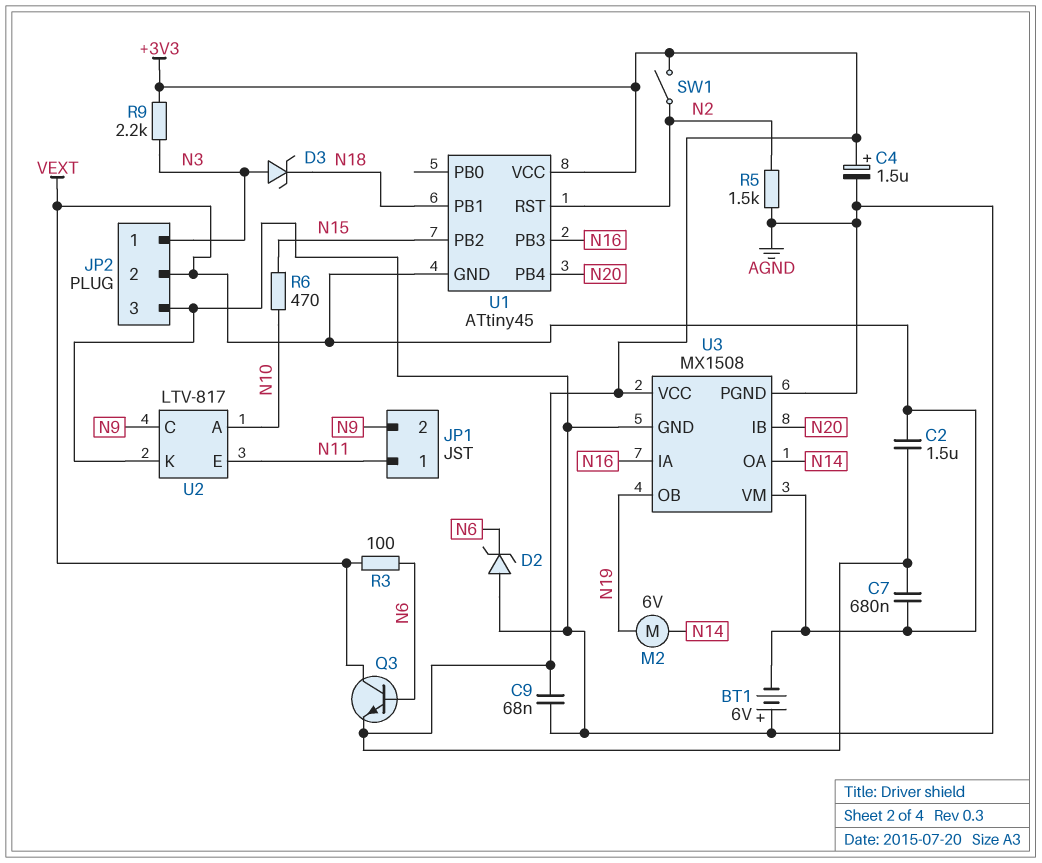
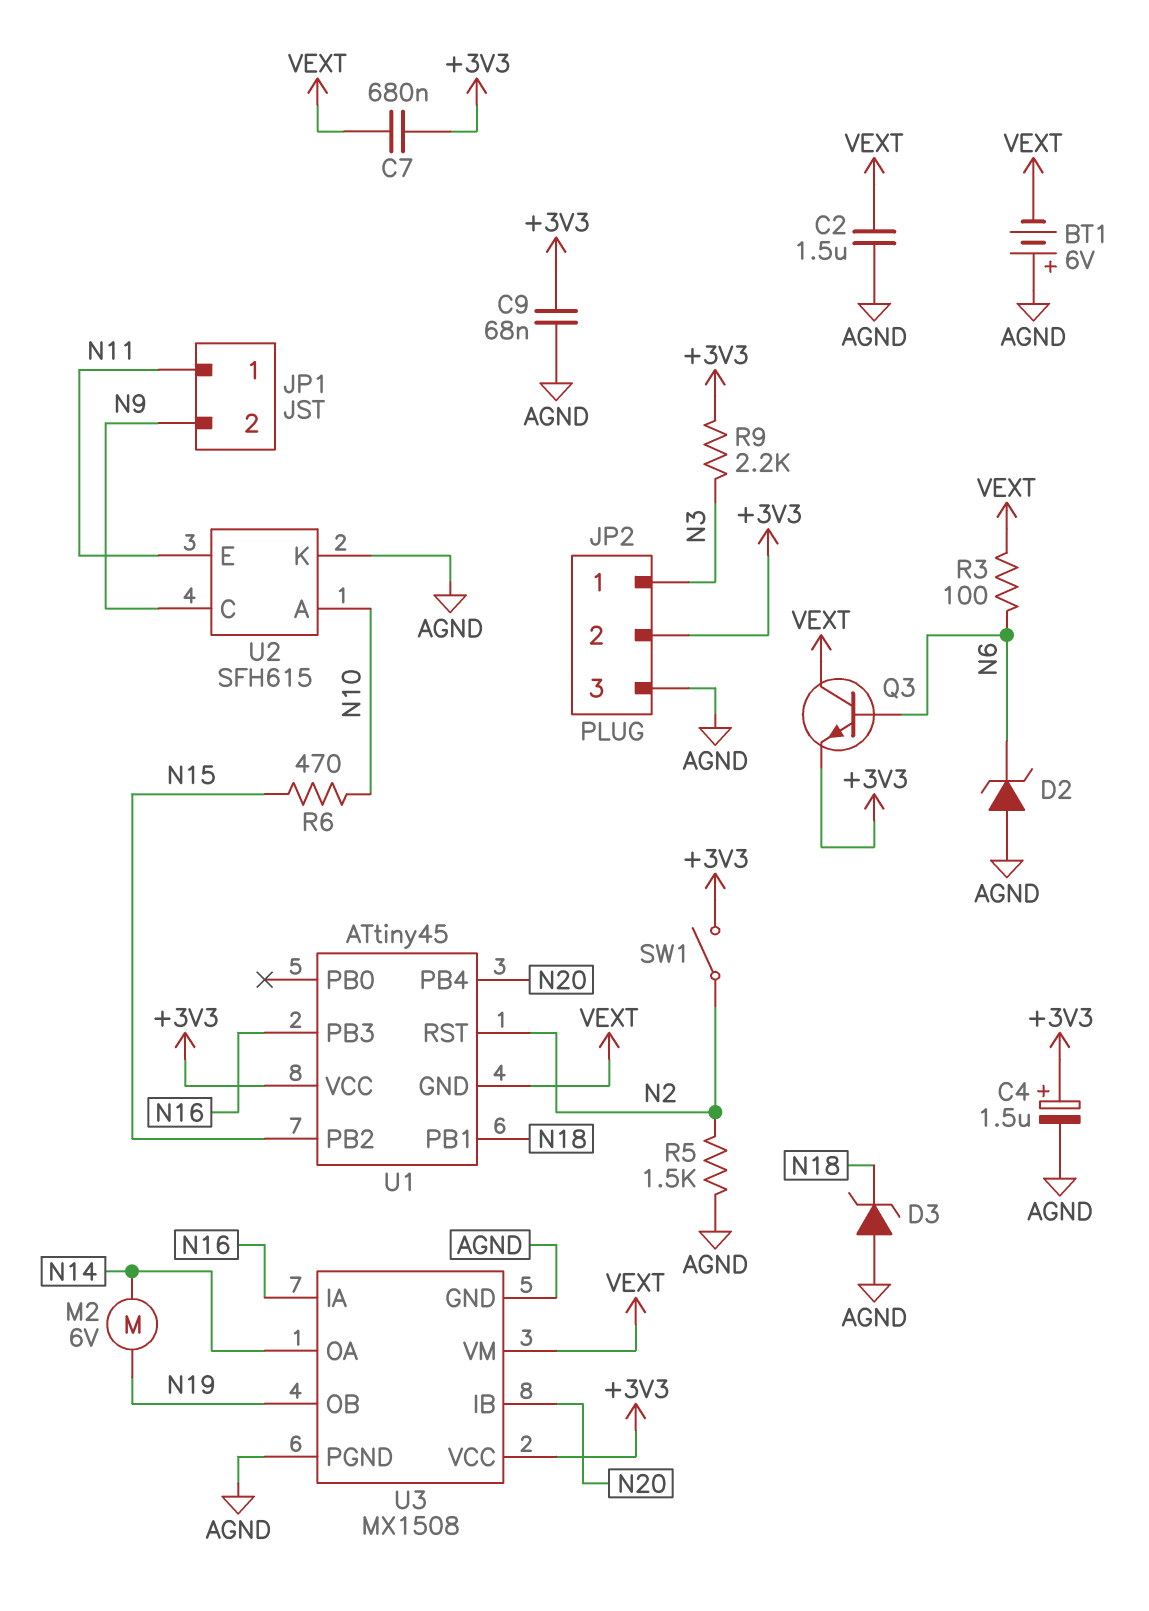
C2: 1.5uF (+3V3, VEXT) -> 1.5uF (AGND, VEXT)
D3: zener (A N3, K N18) -> zener (A AGND, K N18)
JP2 pin 2: VEXT -> +3V3
U2: LTV-817 -> SFH615

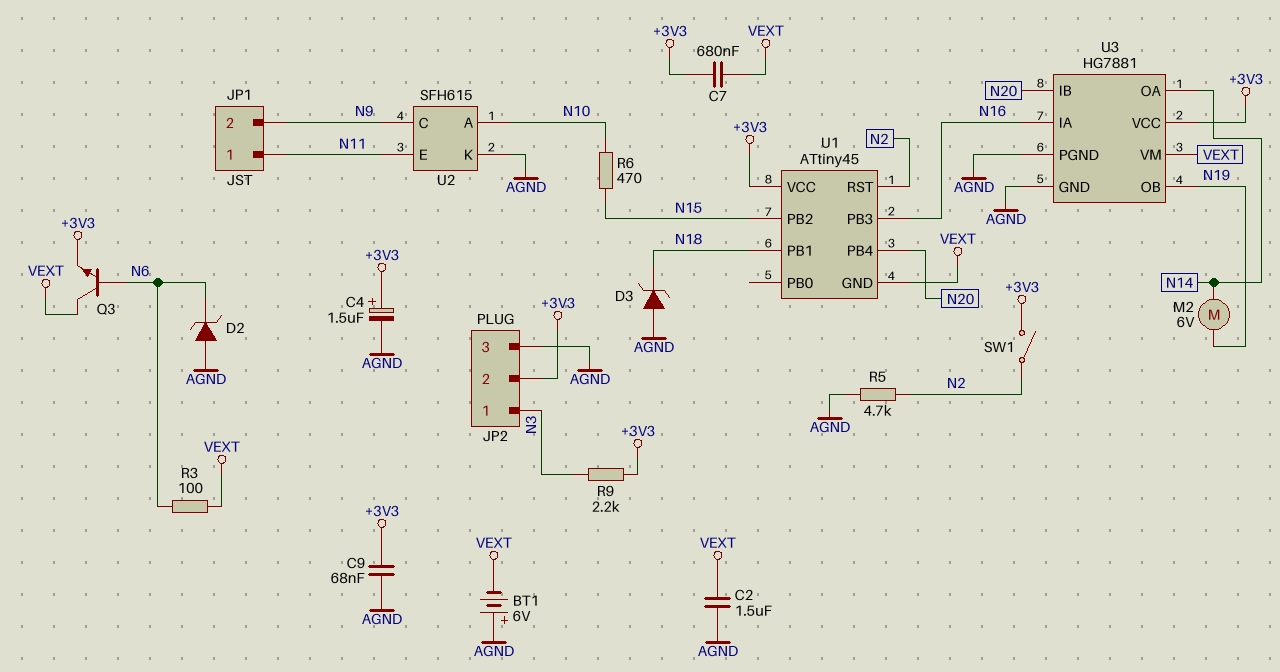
R5: 1.5k (AGND, N2) -> 4.7k (AGND, N2)
U3: MX1508 -> HG7881

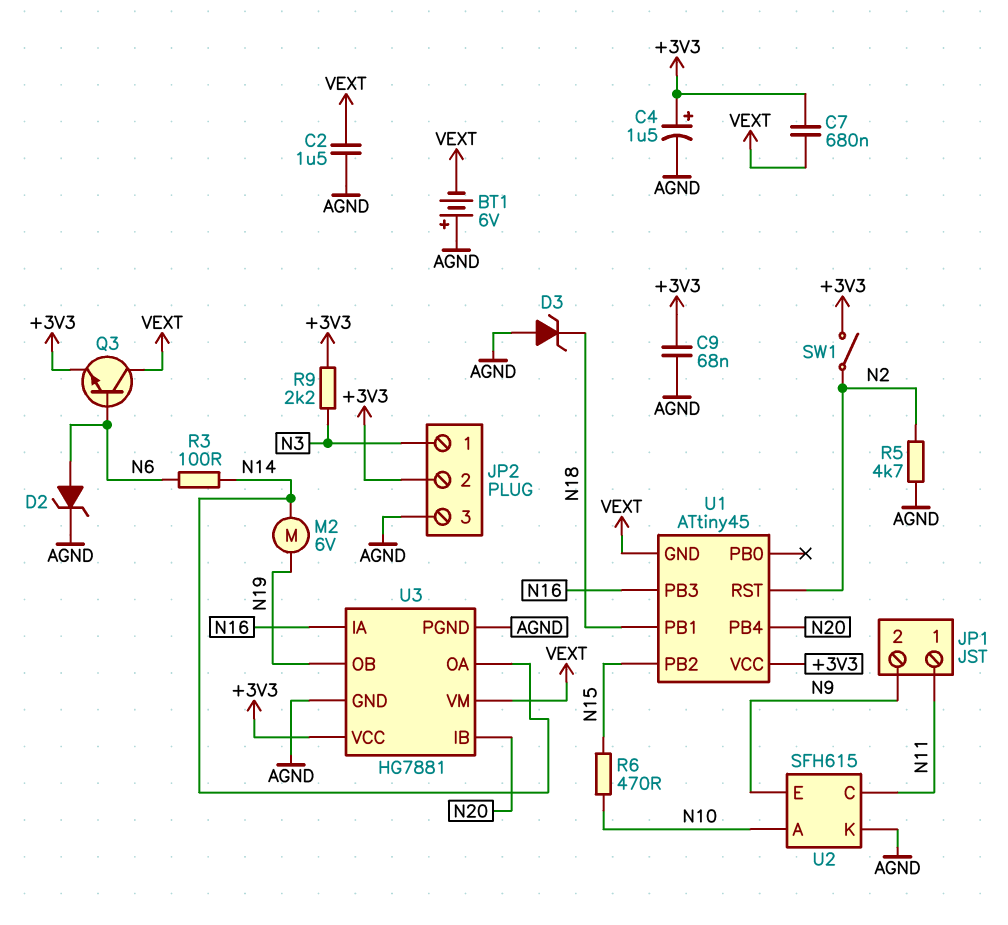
D2: zener (A AGND, K N6) -> zener (A N6, K AGND)
R3: 100 (N6, VEXT) -> 100 (N6, N14)
U2 pin C: N9 -> N11
U2 pin E: N11 -> N9

